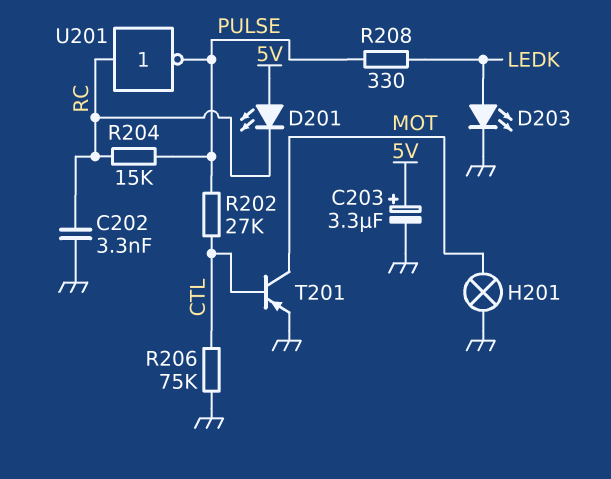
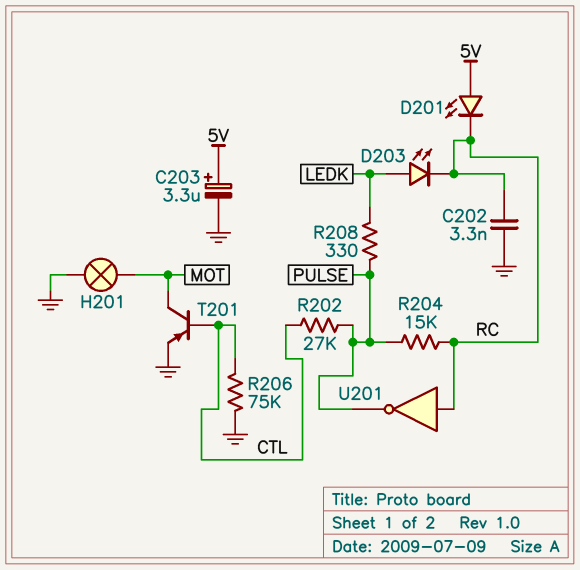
D203: LED (A LEDK, K GND) -> LED (A LEDK, K RC)

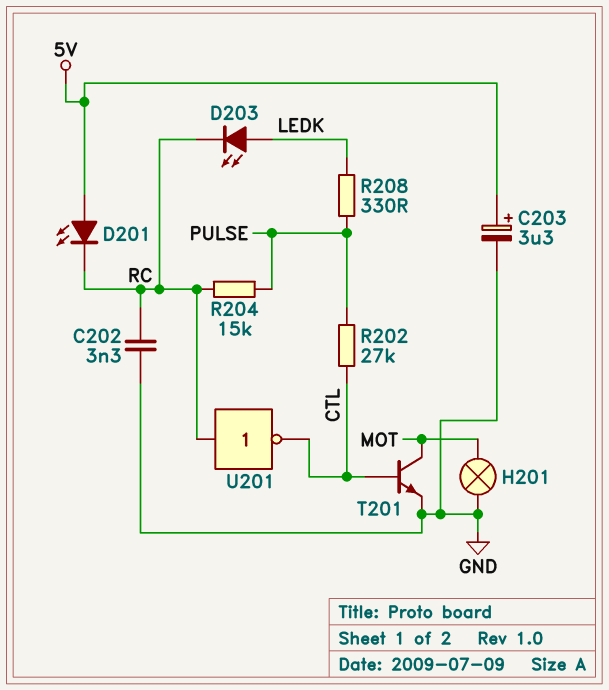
R206: 75k (CTL, GND) -> none
T201: PNP (B CTL, C MOT, E GND) -> NPN (B CTL, C MOT, E GND)
U201: NOT (in RC, out PULSE) -> NOT (in RC, out CTL)

